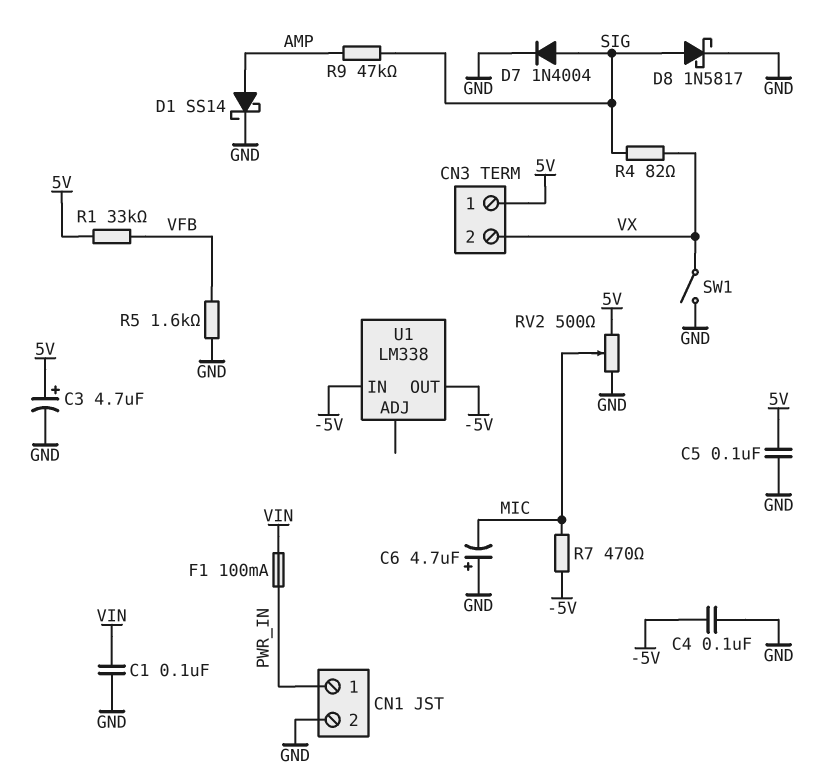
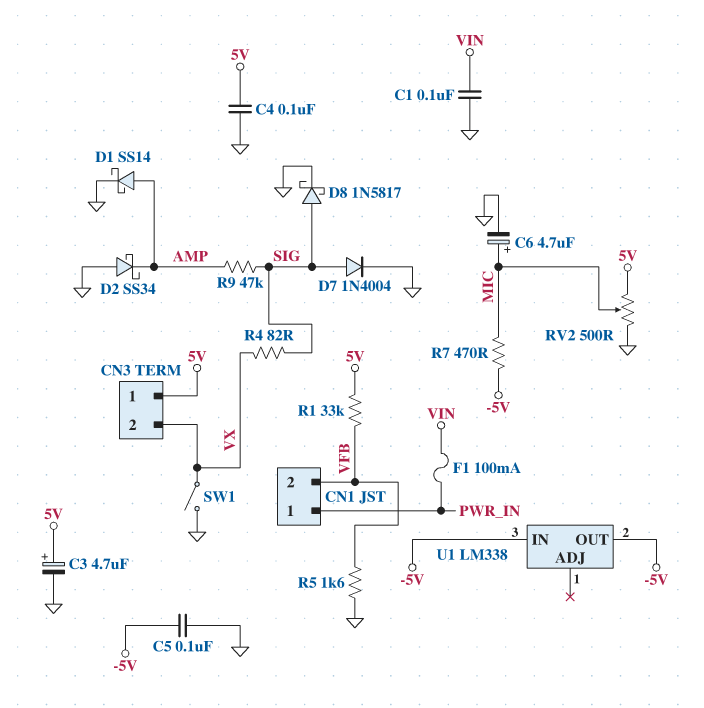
C4: 100nF (-5V, GND) -> 100nF (5V, GND)
C5: 100nF (5V, GND) -> 100nF (-5V, GND)
C6: 4.7uF (plus GND, minus MIC) -> 4.7uF (plus MIC, minus GND)
CN1 pin 2: GND -> VFB
D2: none -> schottky SS34 (A GND, K AMP)

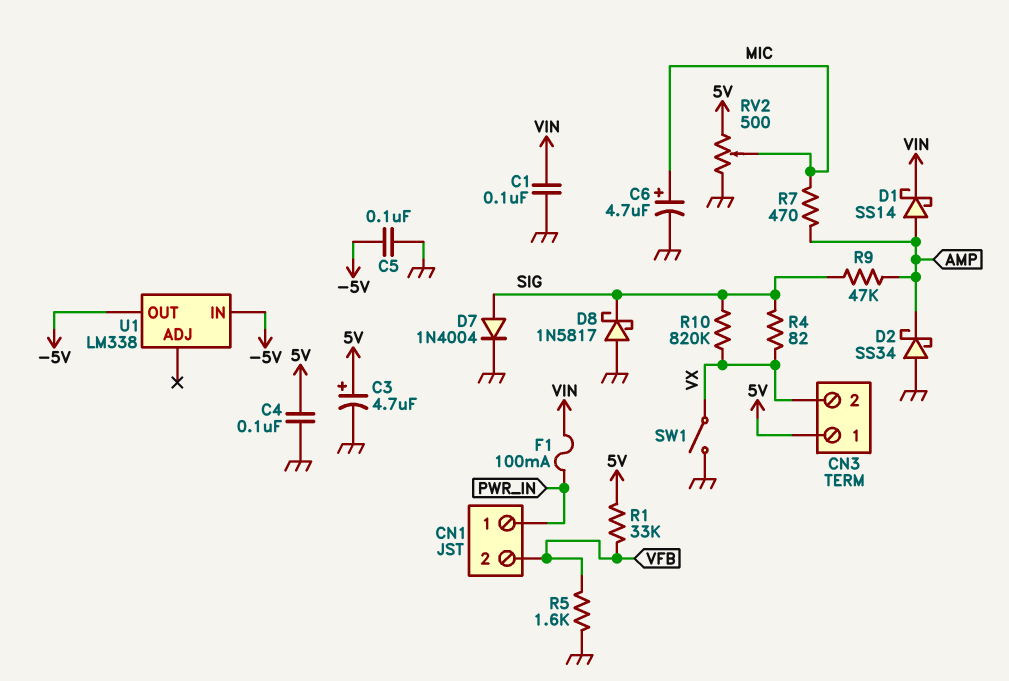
D1: schottky SS14 (A AMP, K GND) -> schottky SS14 (A AMP, K VIN)
D8: schottky 1N5817 (A SIG, K GND) -> schottky 1N5817 (A GND, K SIG)
R7: 470 (-5V, MIC) -> 470 (AMP, MIC)
R10: none -> 820k (SIG, VX)

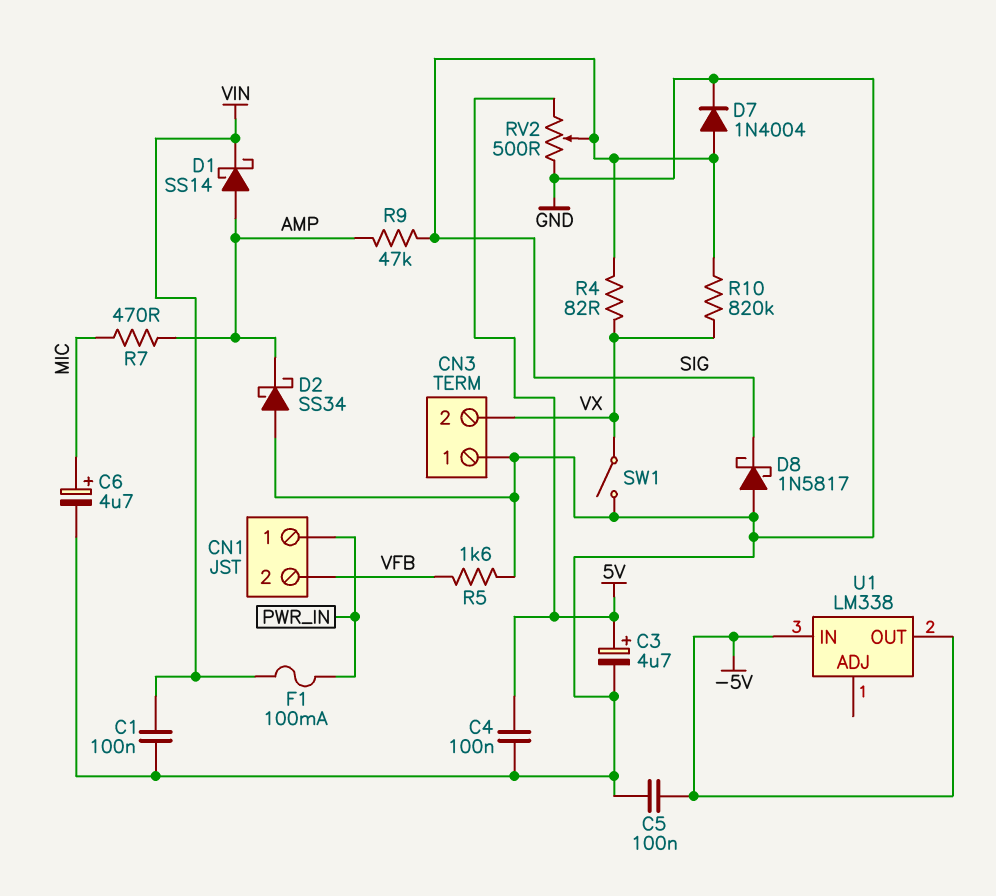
CN3 pin 1: 5V -> GND
R1: 33k (5V, VFB) -> none
RV2: 500 (5V, GND, wiper MIC) -> 500 (5V, GND, wiper SIG)

